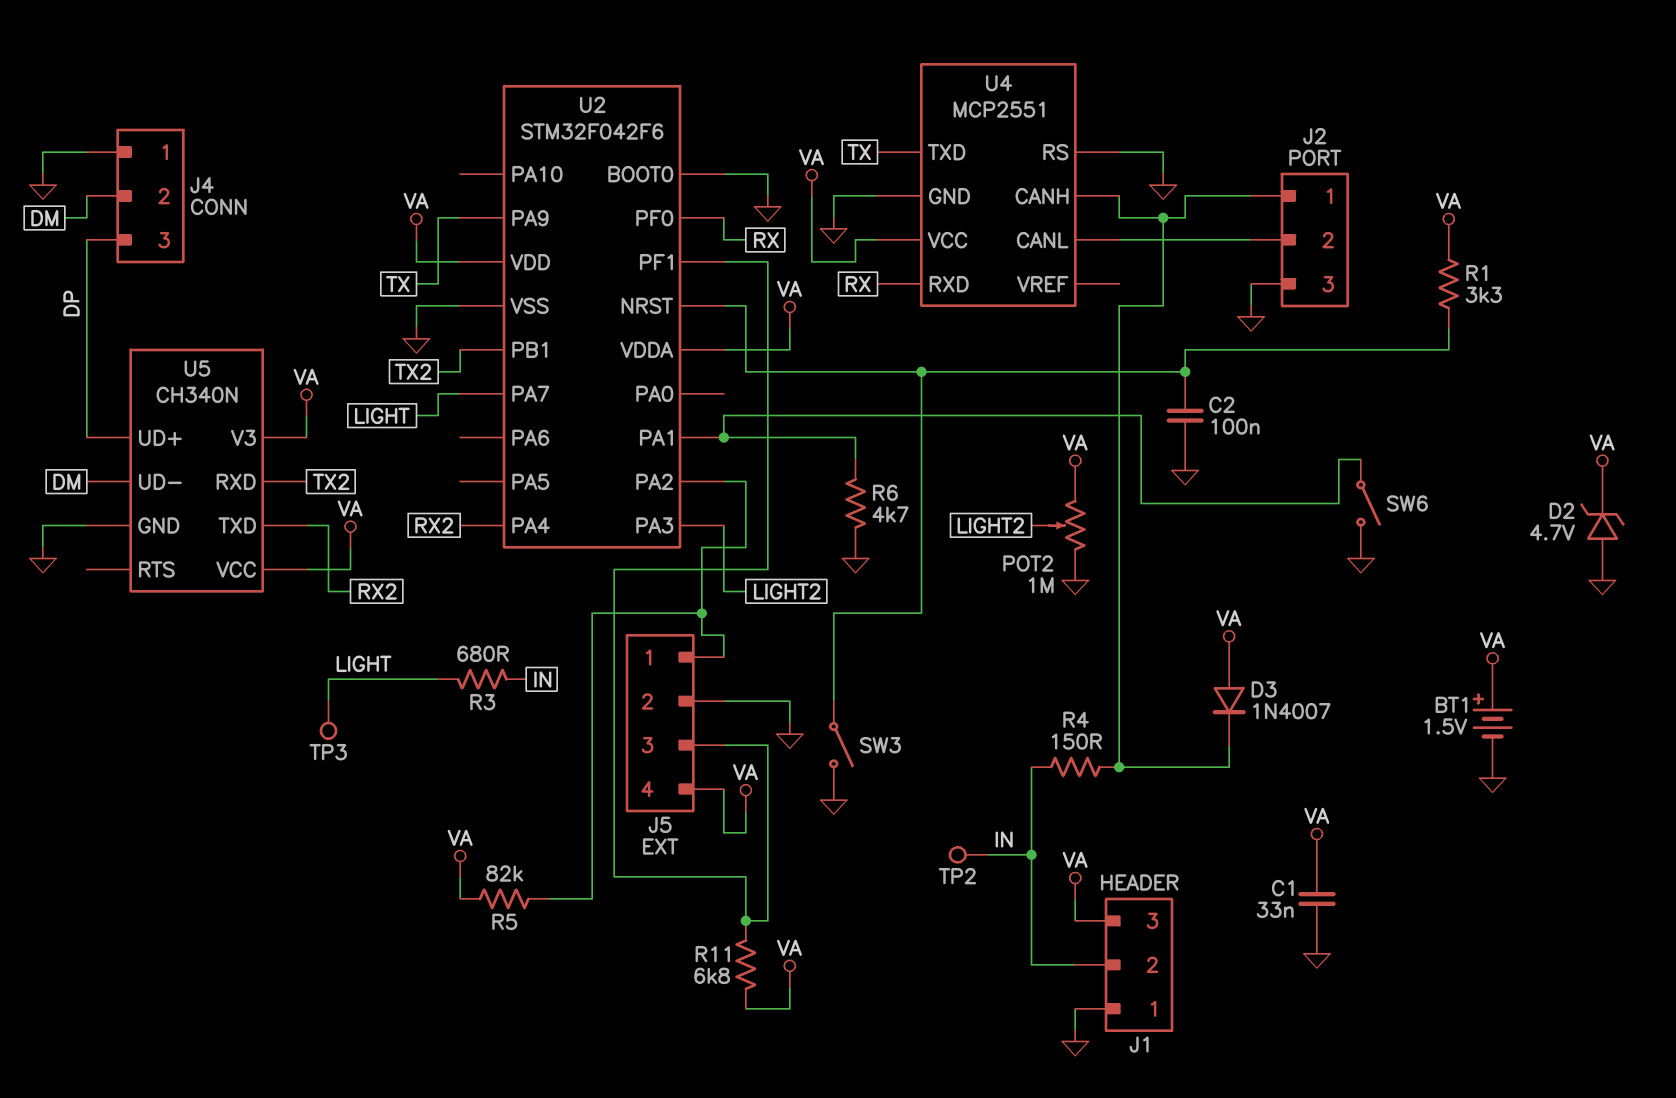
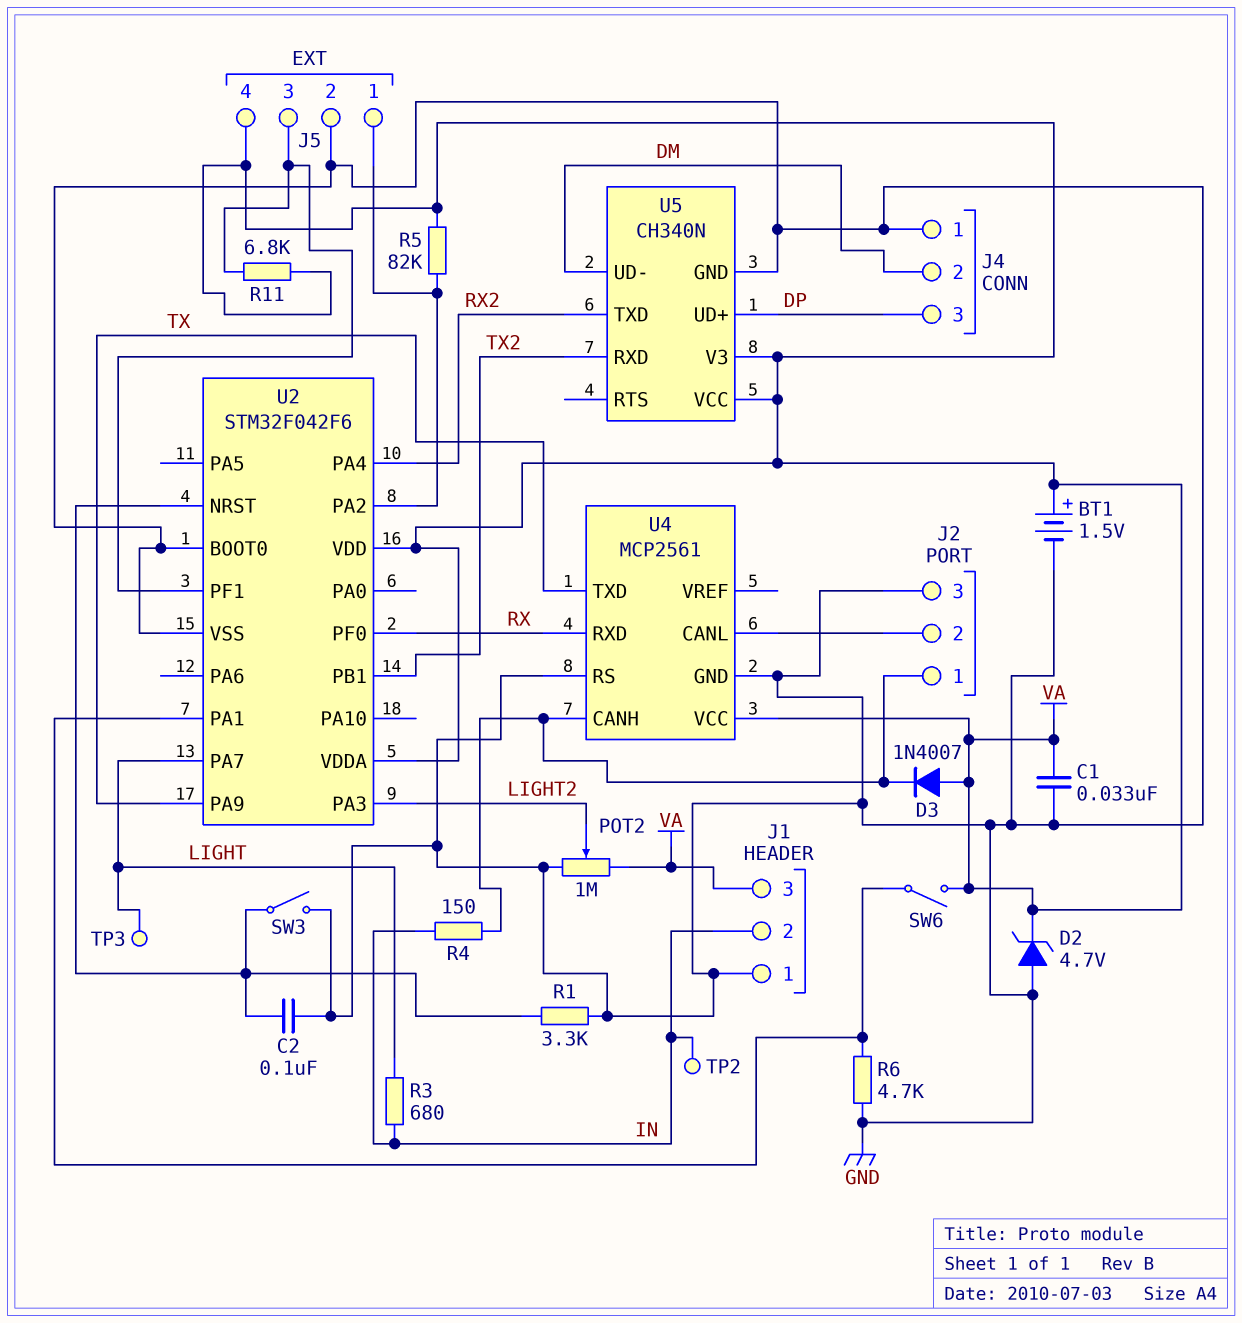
R1: 3.3k (U2/NRST, VA) -> 3.3k (GND, U2/NRST)
SW6: switch (GND, U2/PA1) -> switch (U2/PA1, VA)
U4: MCP2551 -> MCP2561

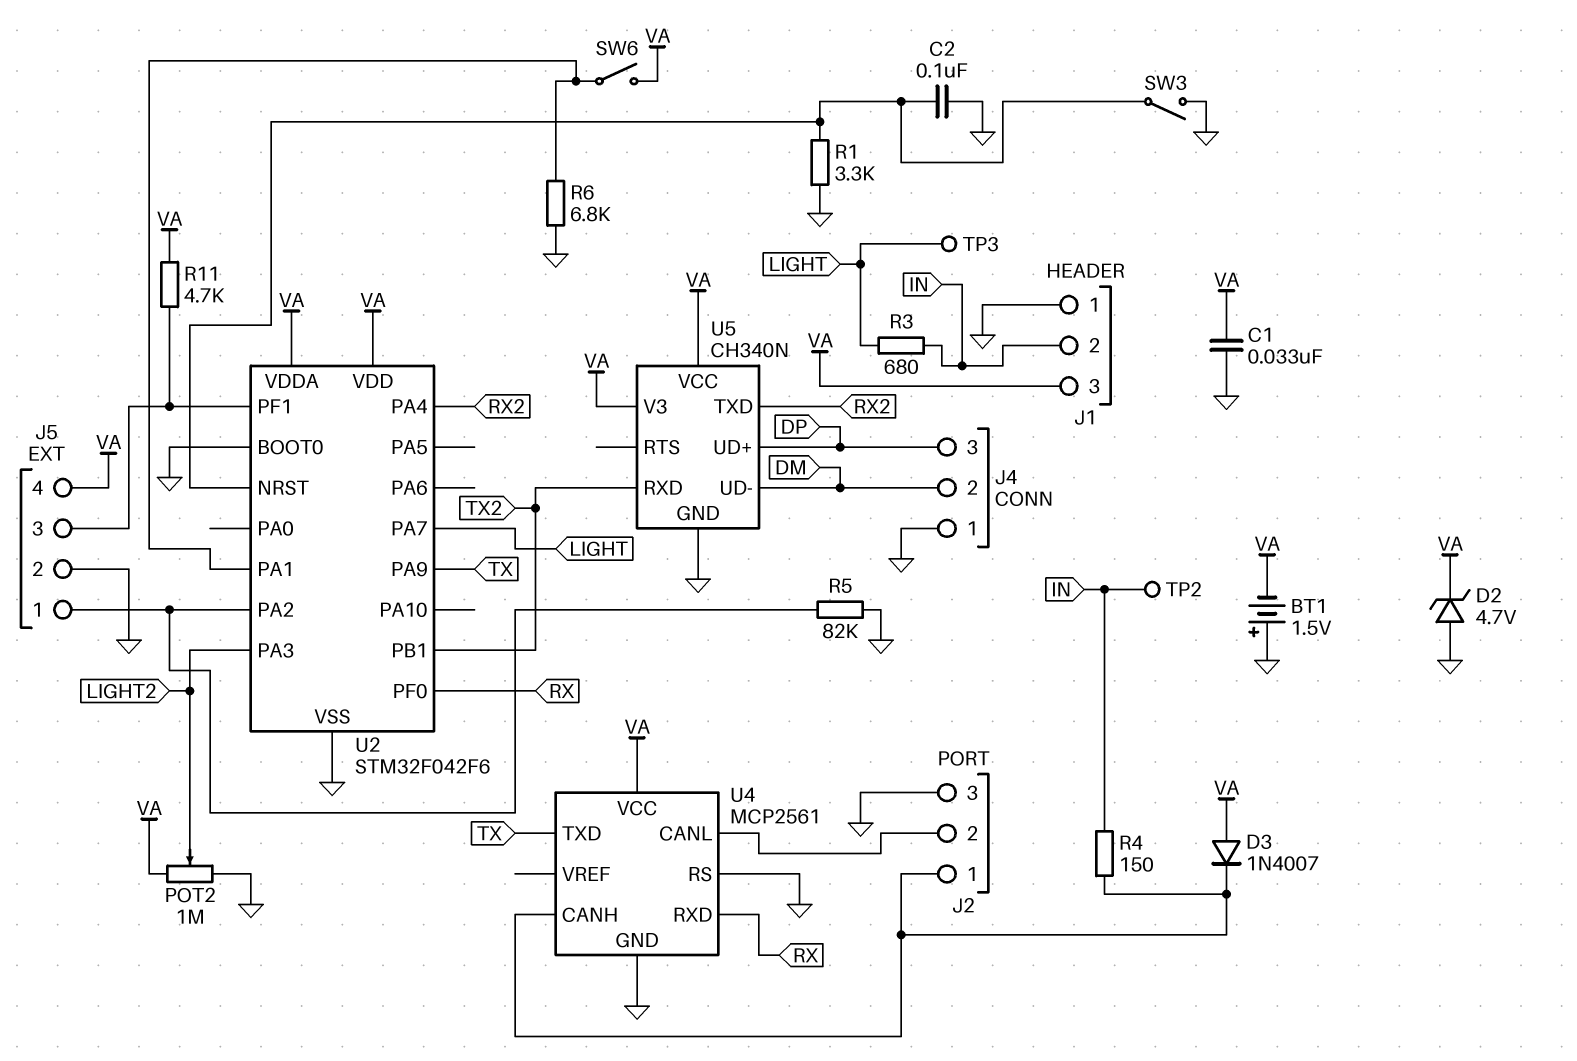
BT1: 1.5V (plus VA, minus GND) -> 1.5V (plus GND, minus VA)
R5: 82k (J5/1, VA) -> 82k (GND, J5/1)
R6: 4.7k (GND, U2/PA1) -> 6.8k (GND, U2/PA1)
R11: 6.8k (J5/3, VA) -> 4.7k (J5/3, VA)

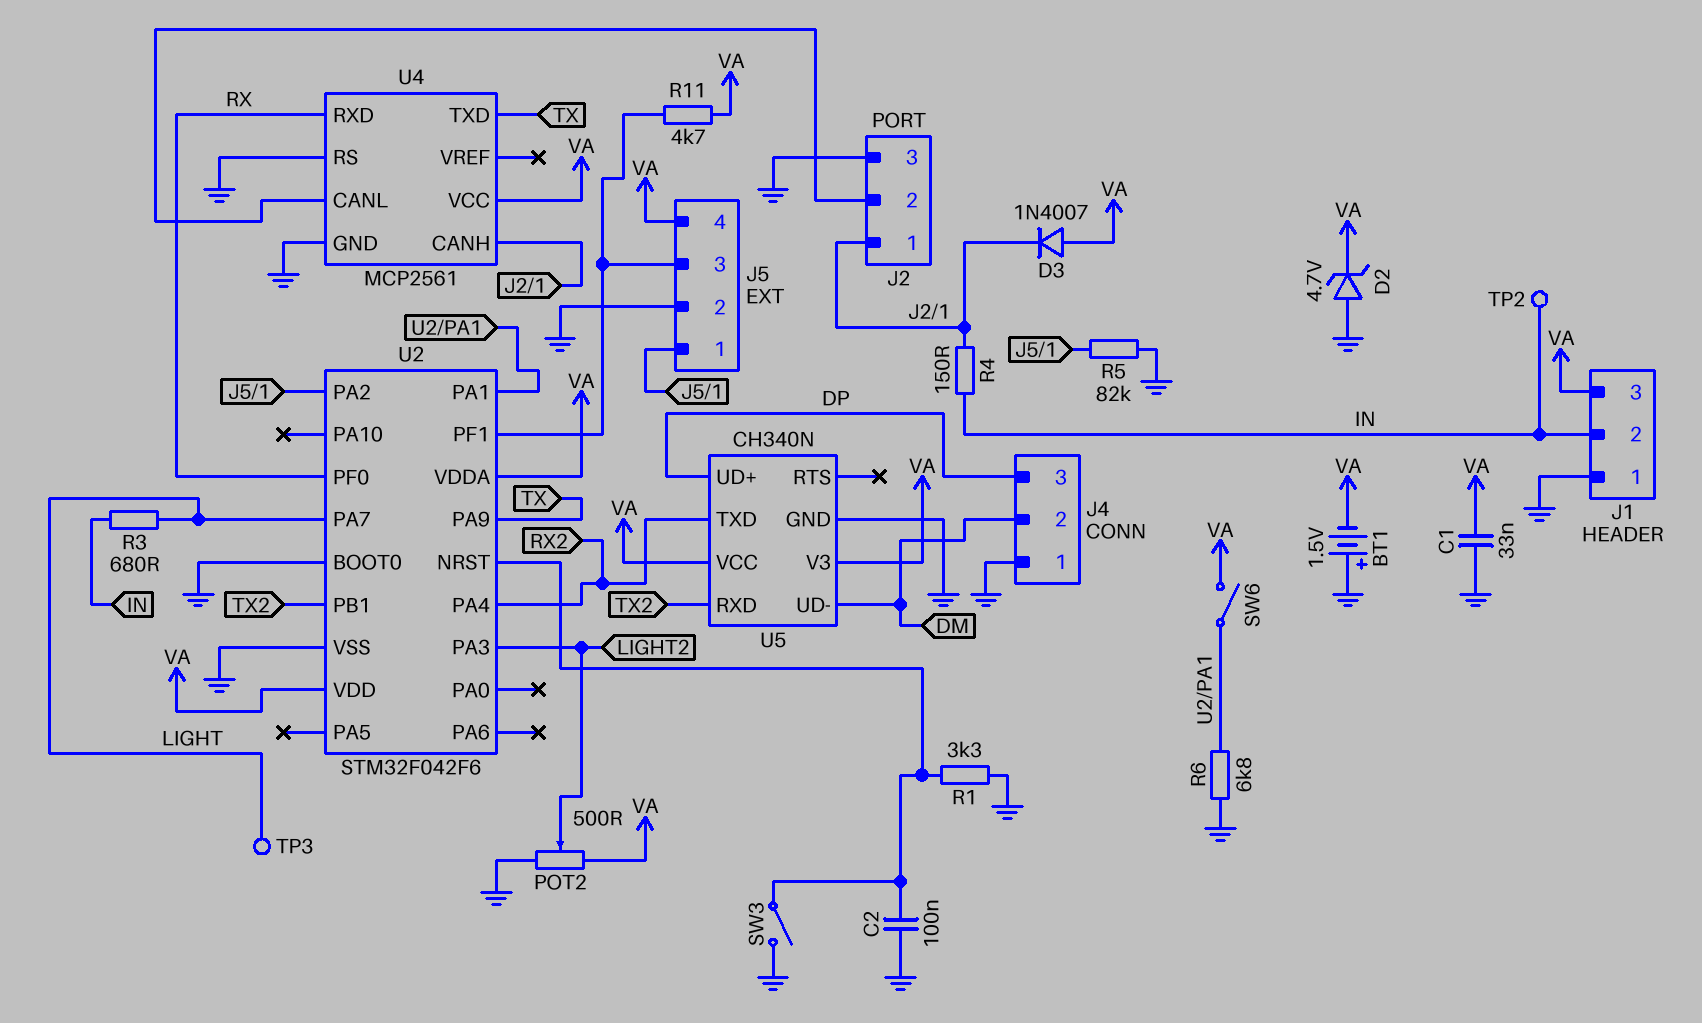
POT2: 1M (GND, VA, wiper LIGHT2) -> 500 (GND, VA, wiper LIGHT2)

